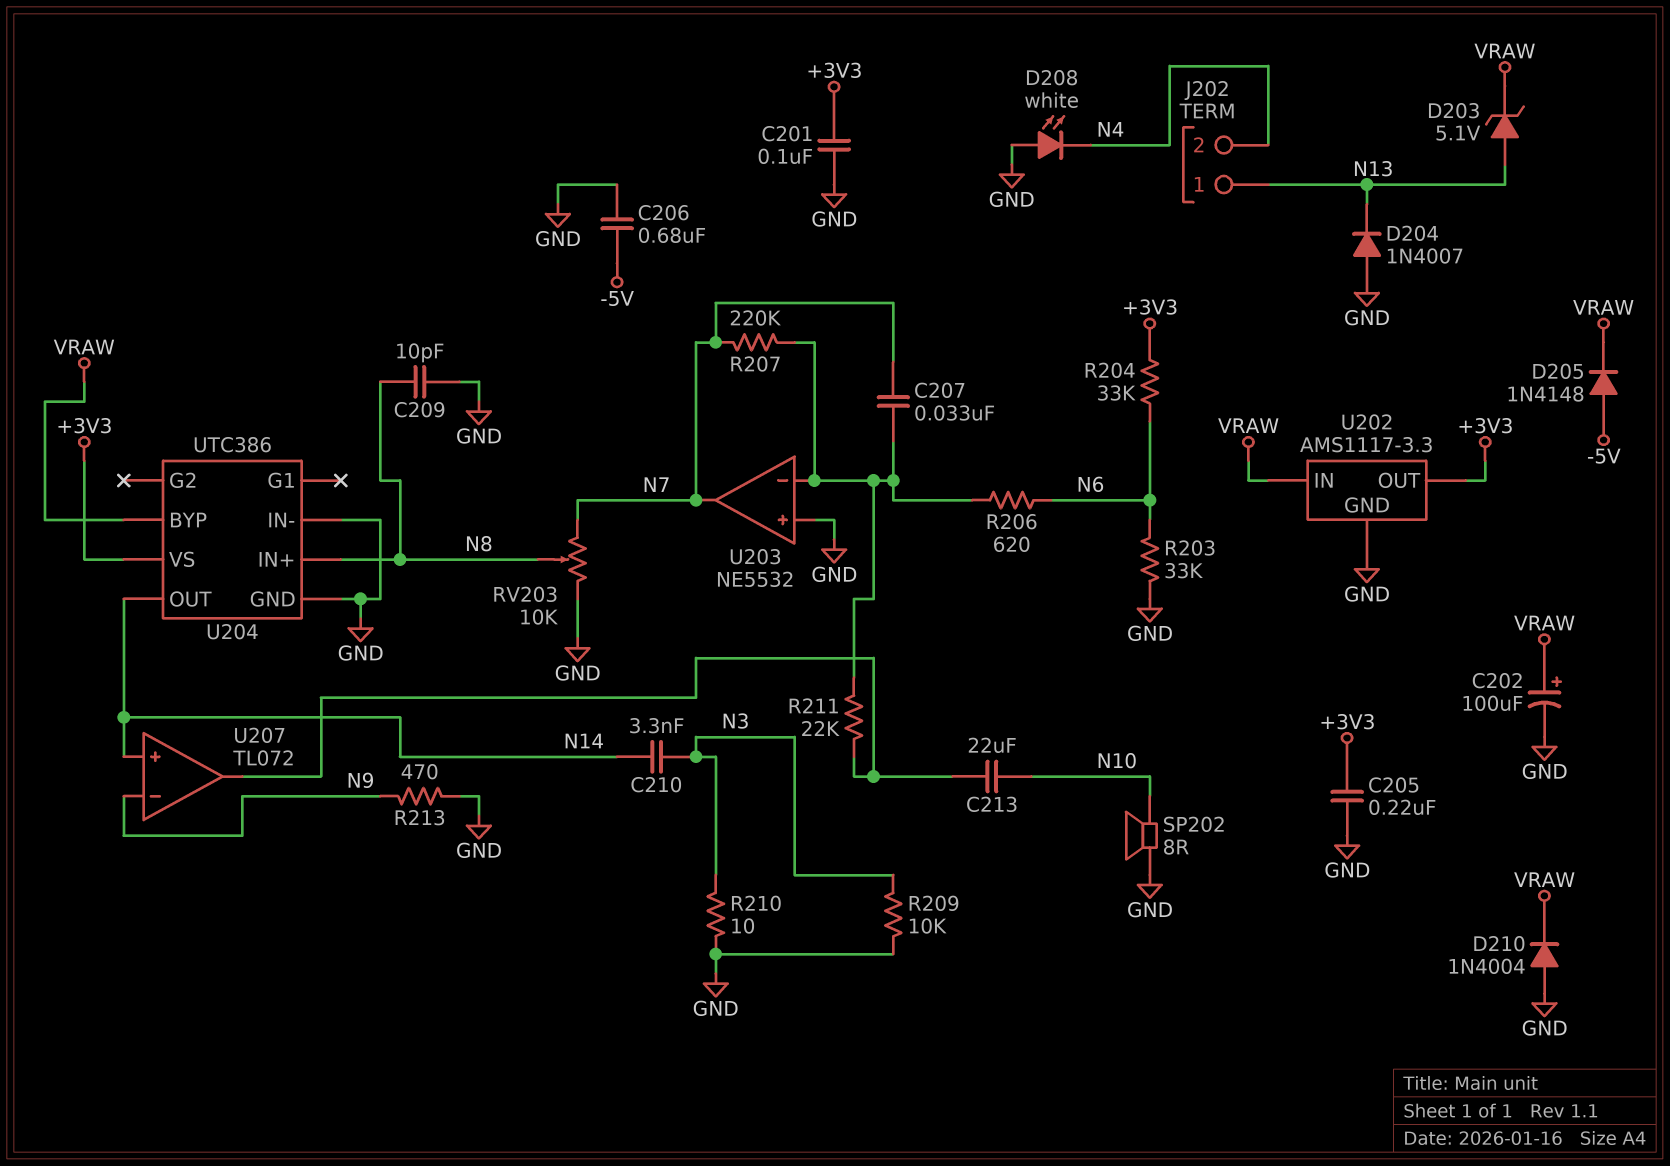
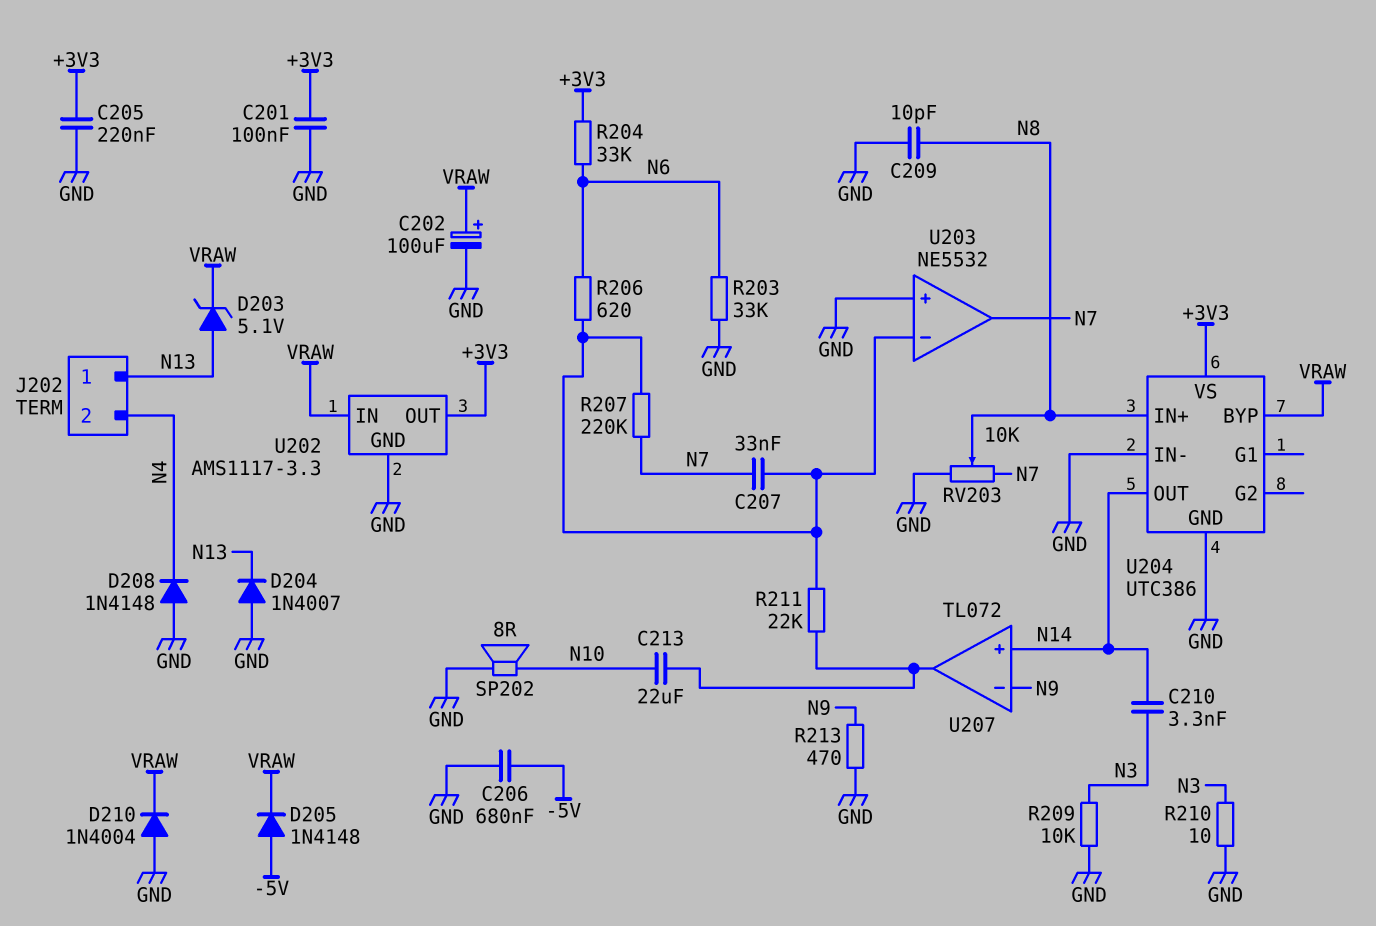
D208: LED white (A GND, K N4) -> diode 1N4148 (A GND, K N4)

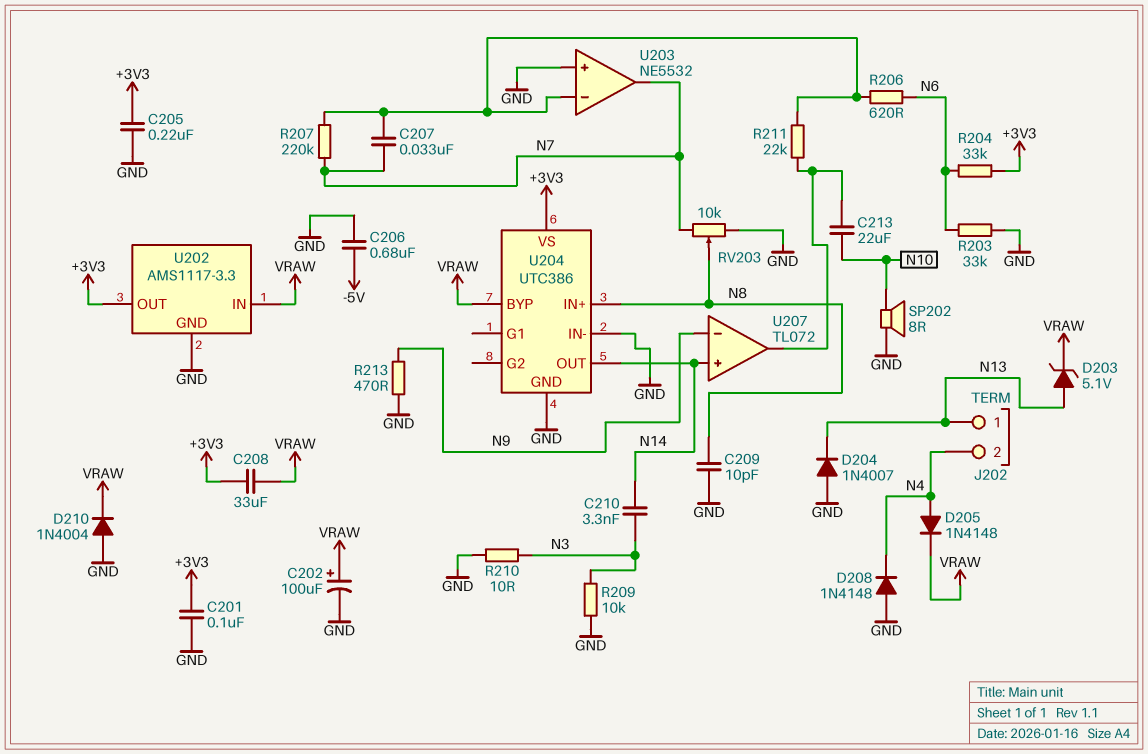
C208: none -> 33uF (+3V3, VRAW)
D205: diode 1N4148 (A -5V, K VRAW) -> diode 1N4148 (A N4, K VRAW)

